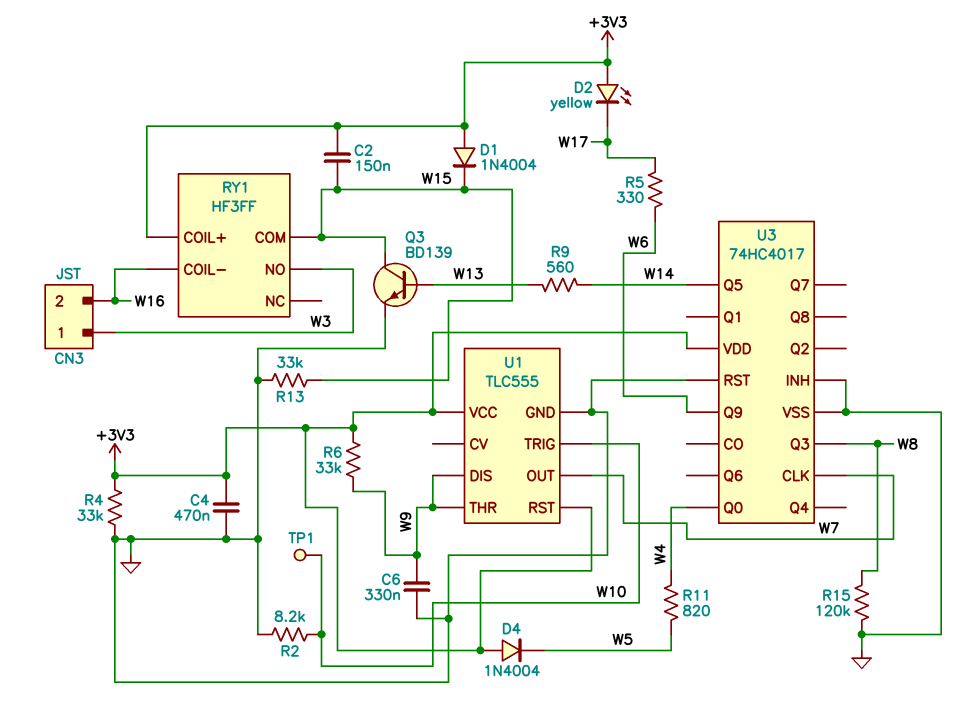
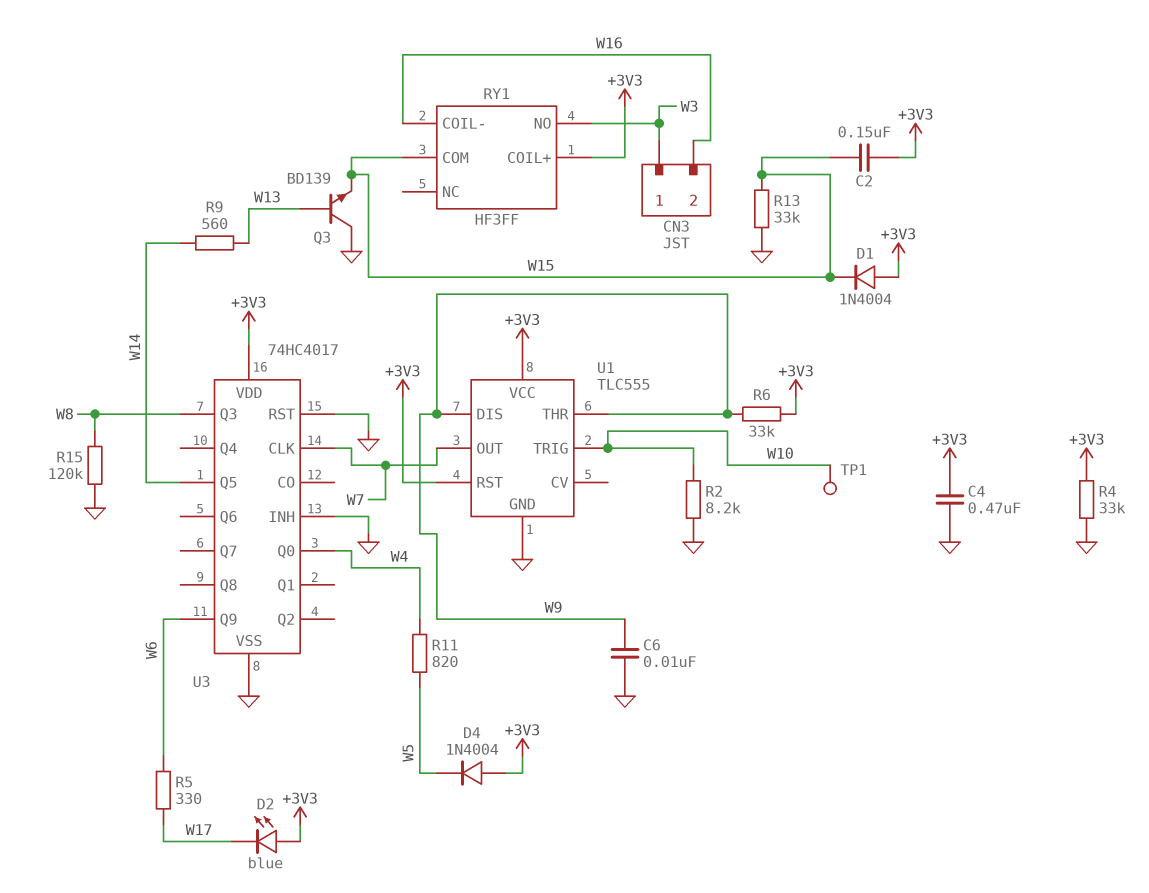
C6: 330nF (GND, W9) -> 10nF (GND, W9)
D2: LED yellow (A +3V3, K W17) -> LED blue (A +3V3, K W17)
Q3: NPN BD139 (B W13, C W15, E GND) -> NPN BD139 (B W13, C GND, E W15)

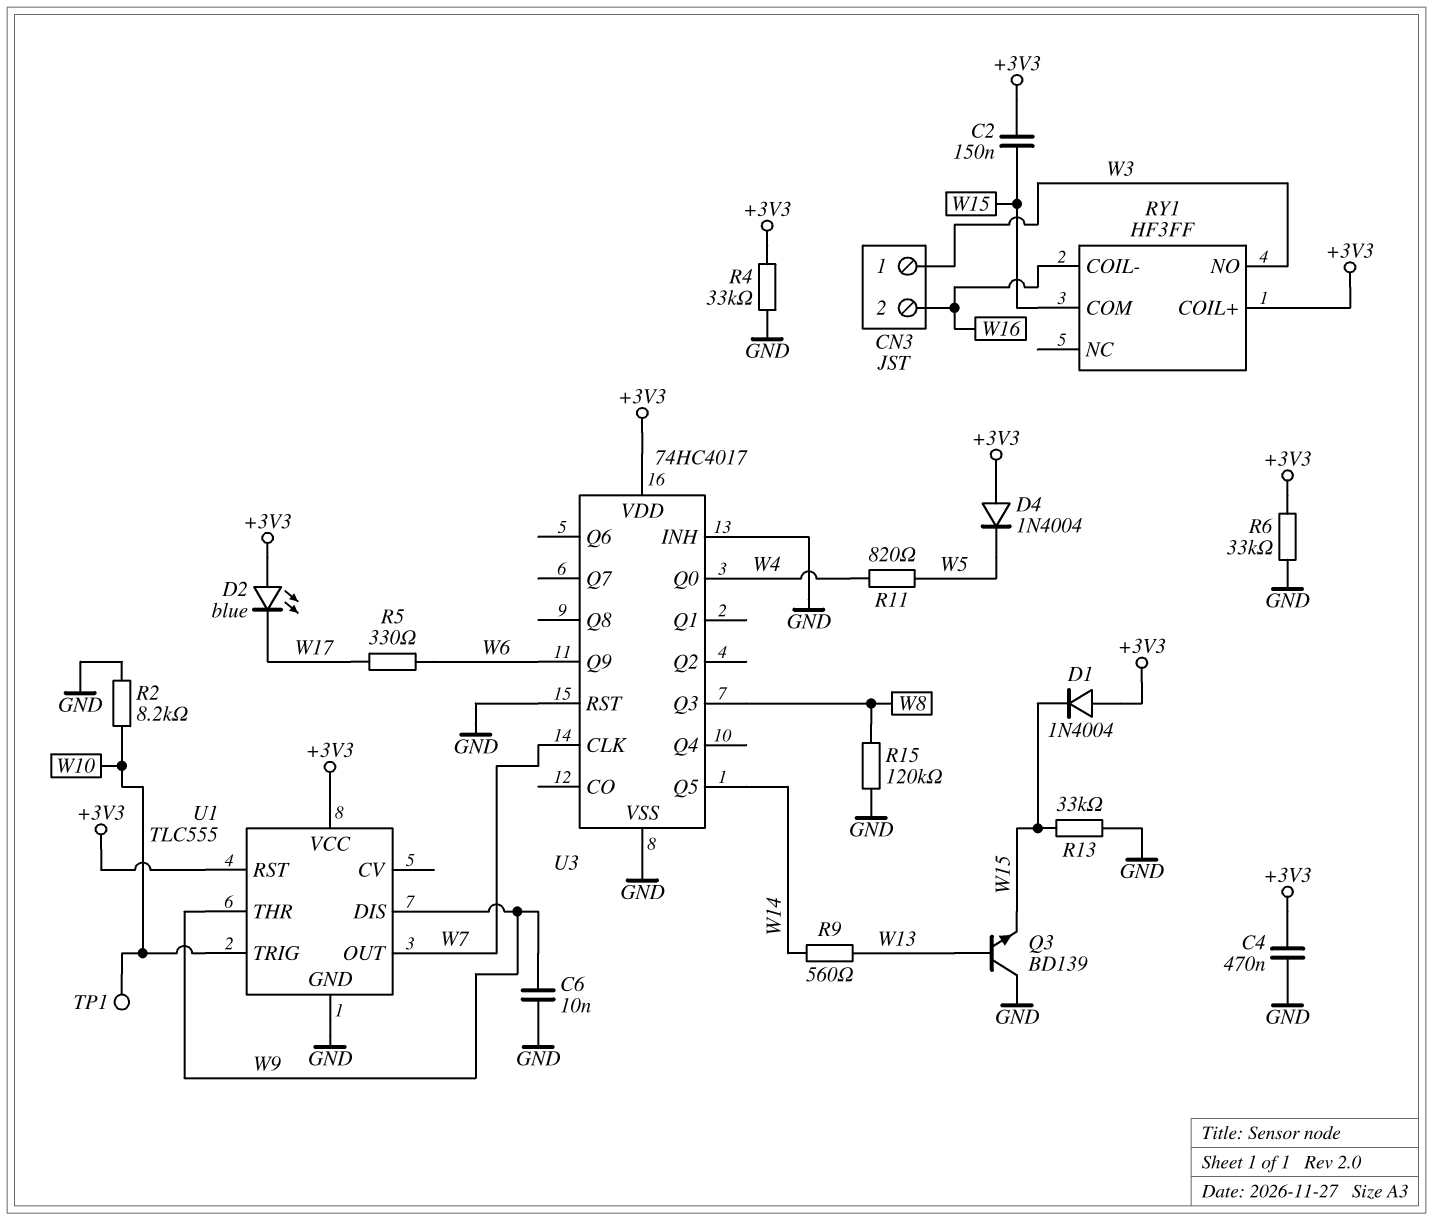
R6: 33k (+3V3, W9) -> 33k (+3V3, GND)

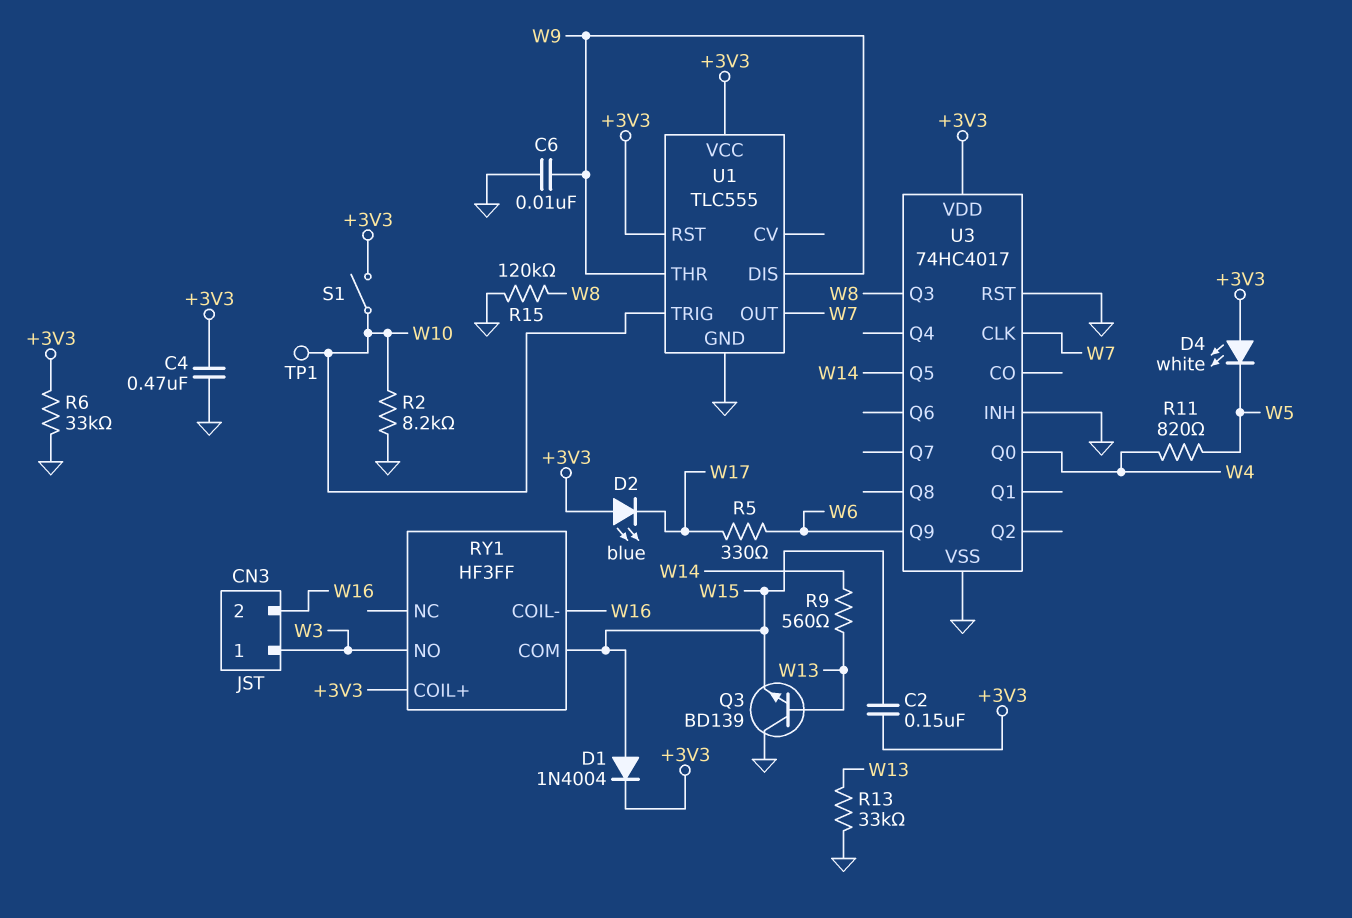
D1: diode 1N4004 (A +3V3, K W15) -> diode 1N4004 (A W15, K +3V3)
D4: diode 1N4004 (A +3V3, K W5) -> LED white (A +3V3, K W5)
R4: 33k (+3V3, GND) -> none
R13: 33k (GND, W15) -> 33k (GND, W13)
S1: none -> switch (+3V3, W10)

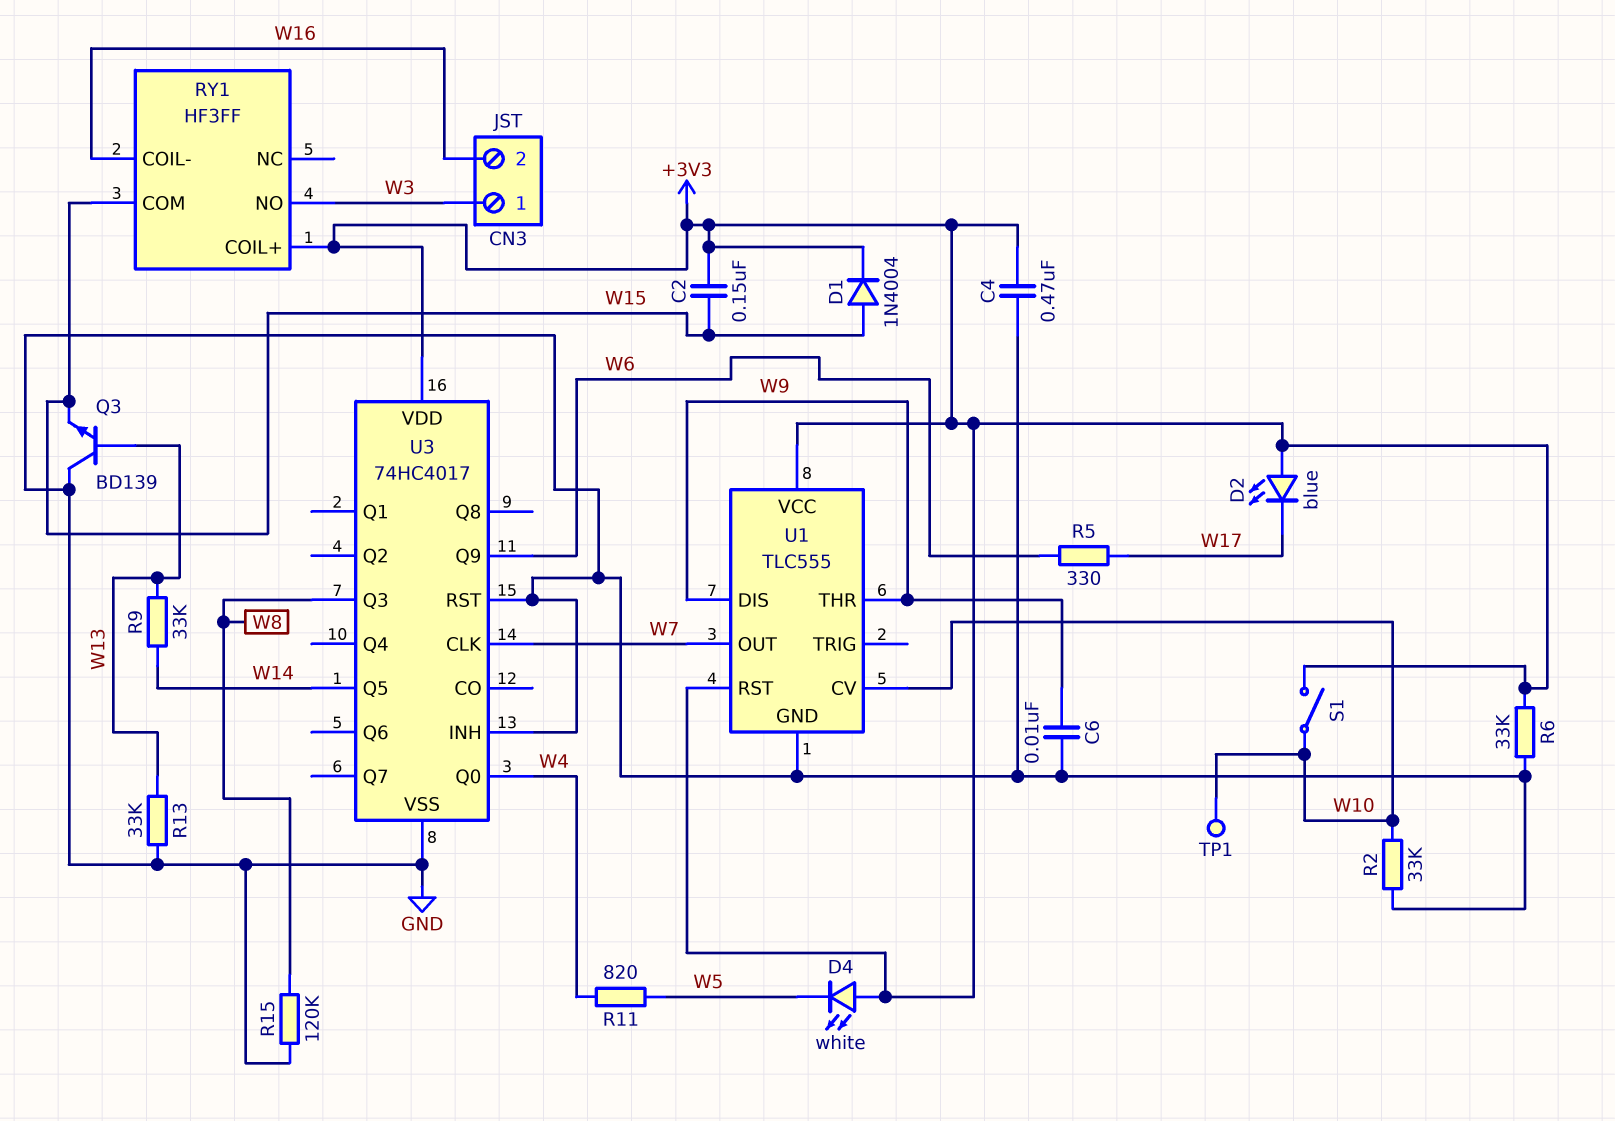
R2: 8.2k (GND, W10) -> 33k (GND, W10)
R9: 560 (W13, W14) -> 33k (W13, W14)
U1 pin CV: none -> W10
U1 pin TRIG: W10 -> none

